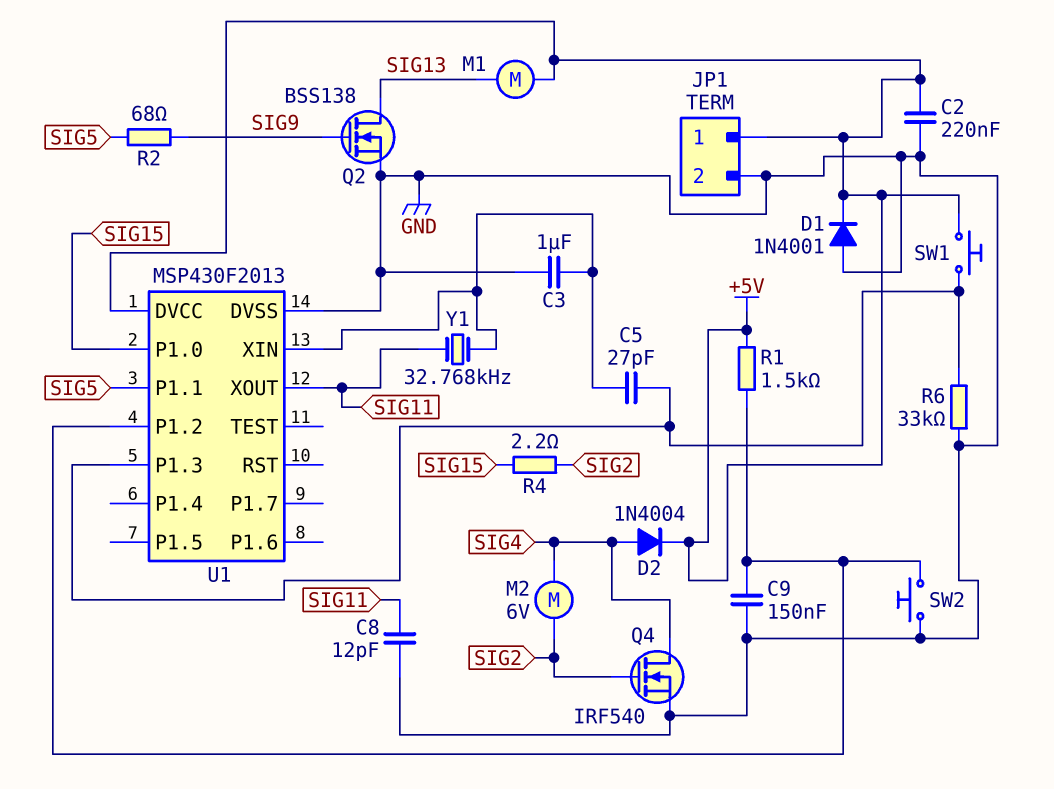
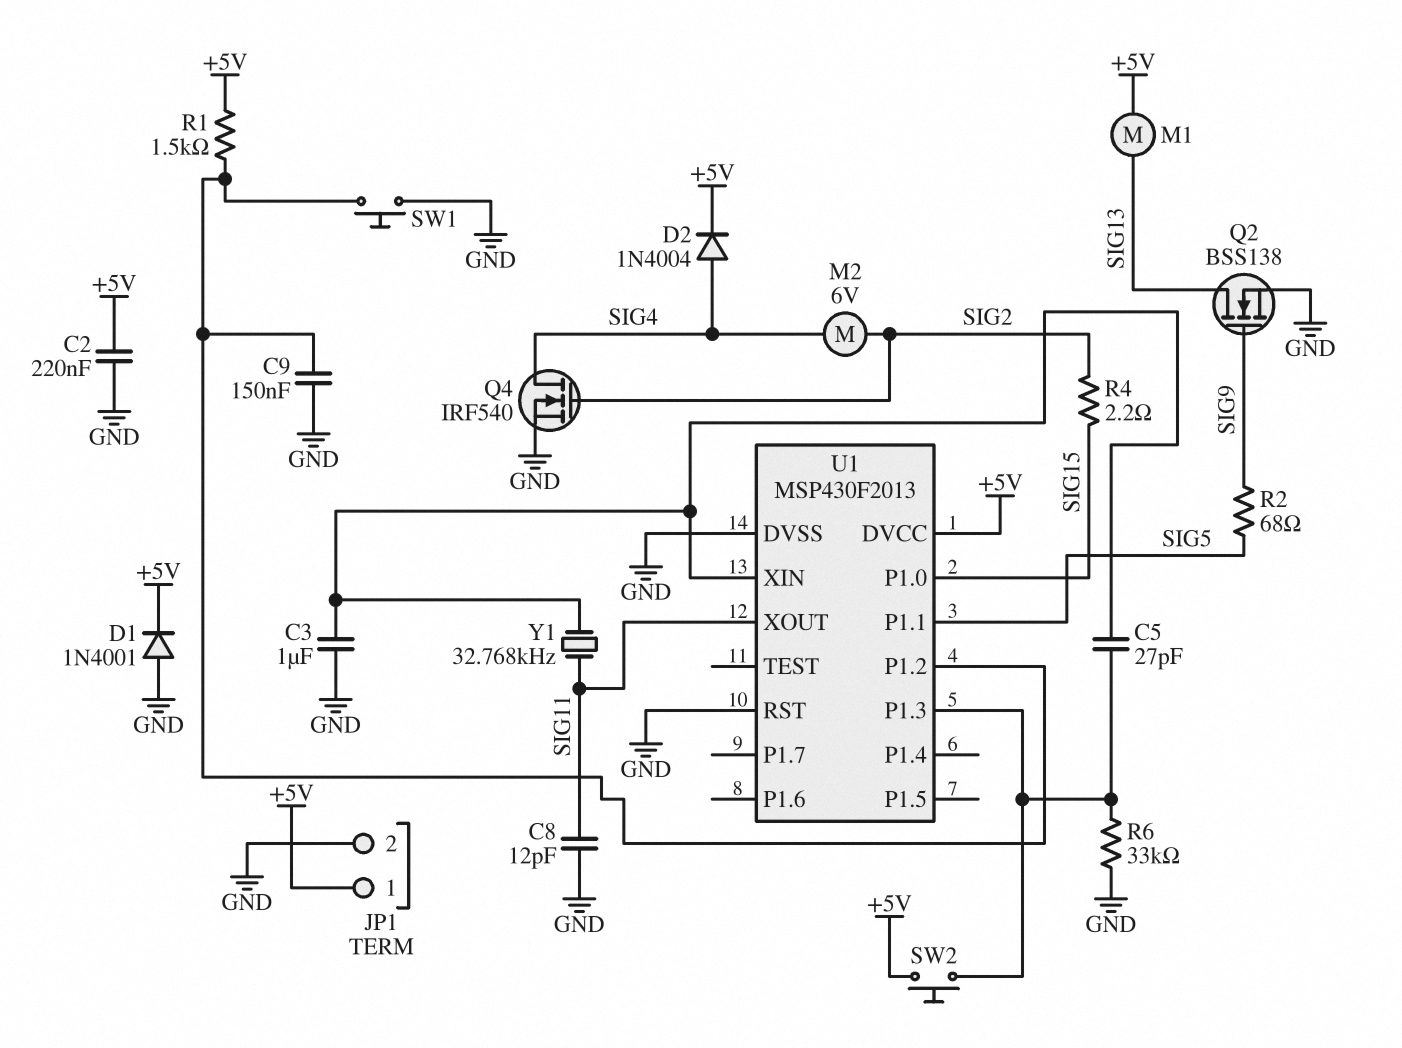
SW1: button (+5V, U1/P1.3) -> button (GND, U1/P1.2)
SW2: button (GND, U1/P1.2) -> button (+5V, U1/P1.3)
U1 pin RST: none -> GND

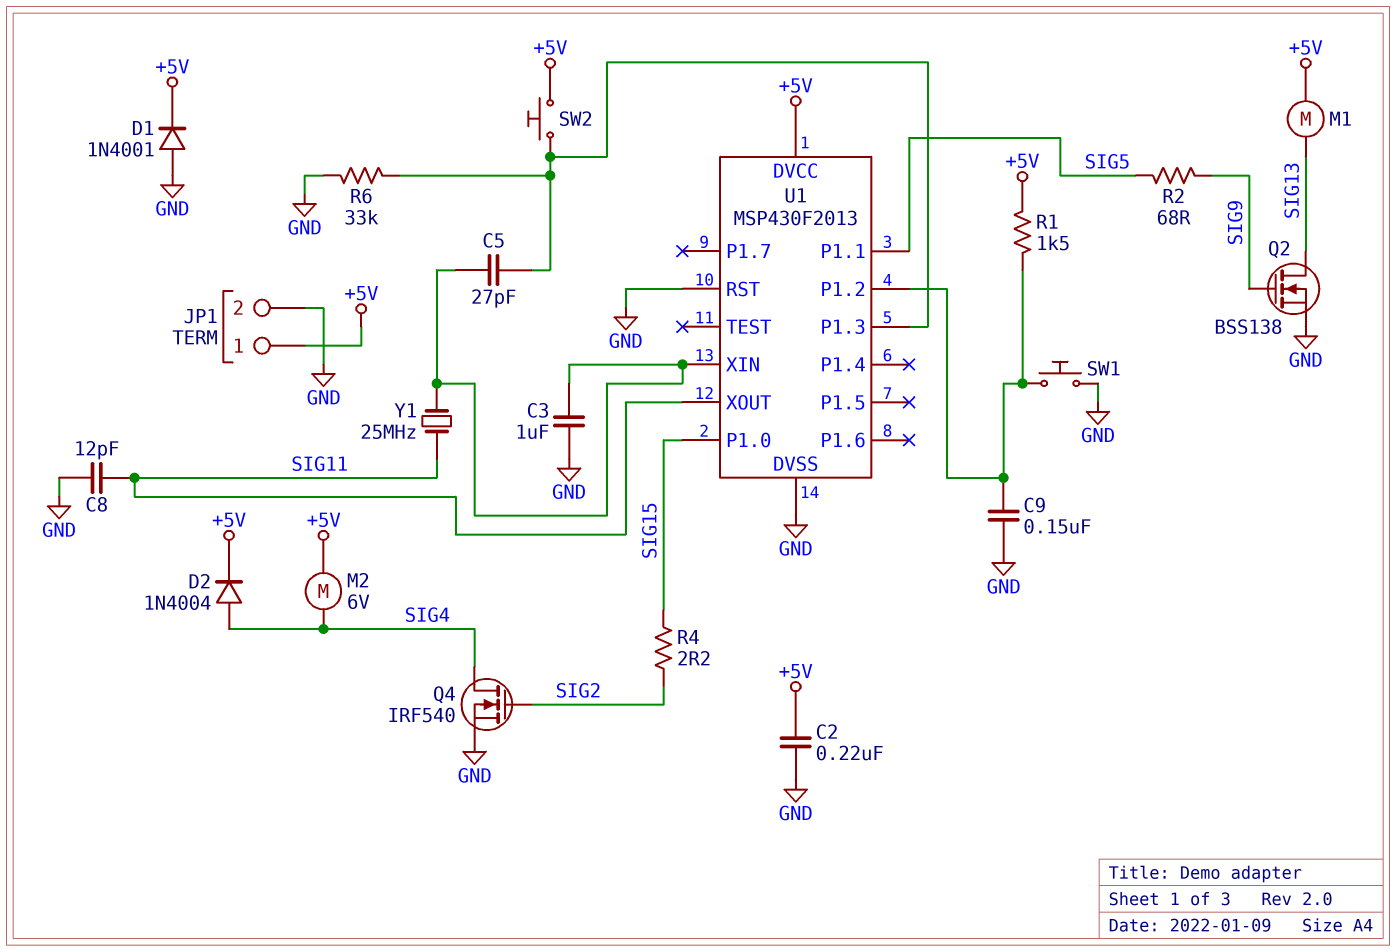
M2: motor 6V (SIG2, SIG4) -> motor 6V (+5V, SIG4)
Y1: 32.768kHz (SIG11, U1/XIN) -> 25MHz (SIG11, U1/XIN)

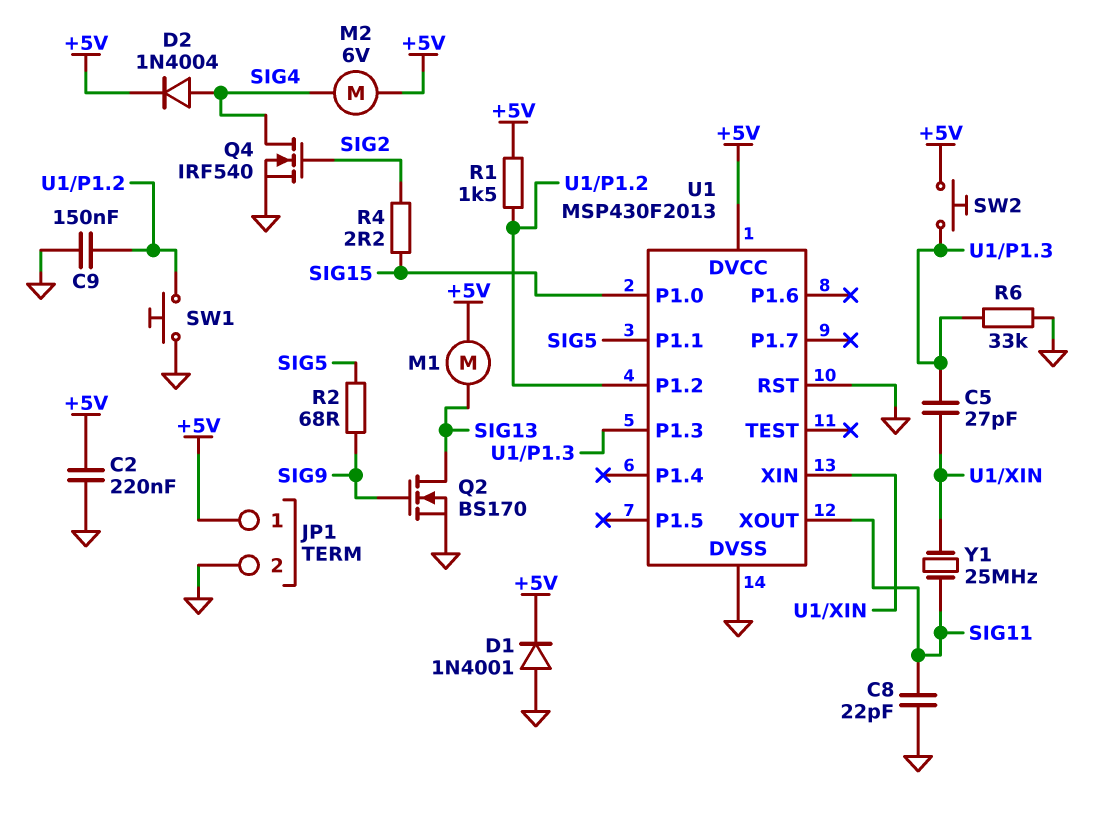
C3: 1uF (GND, U1/XIN) -> none
C8: 12pF (GND, SIG11) -> 22pF (GND, SIG11)
Q2: NMOS BSS138 (G SIG9, D SIG13, S GND) -> NMOS BS170 (G SIG9, D SIG13, S GND)

